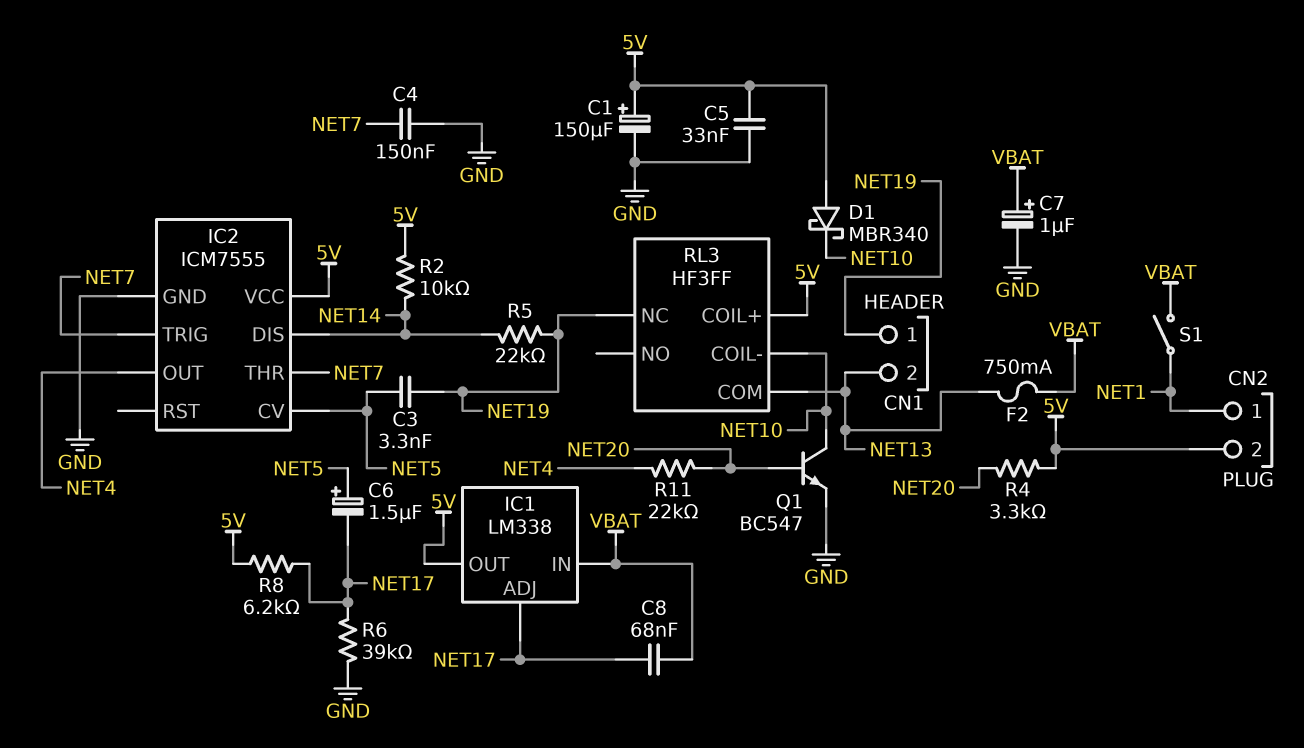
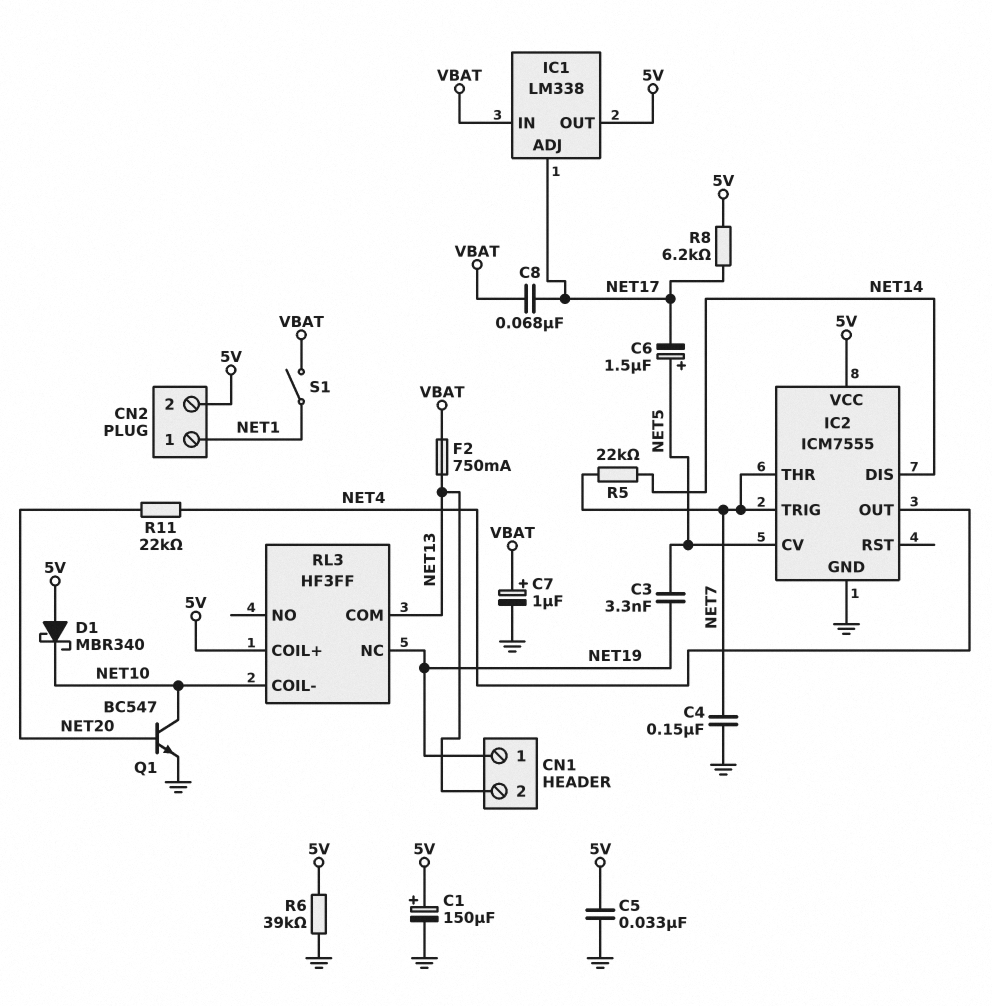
R2: 10k (5V, NET14) -> none
R4: 3.3k (5V, NET20) -> none
R5: 22k (NET14, NET19) -> 22k (NET7, NET14)
R6: 39k (GND, NET17) -> 39k (5V, GND)

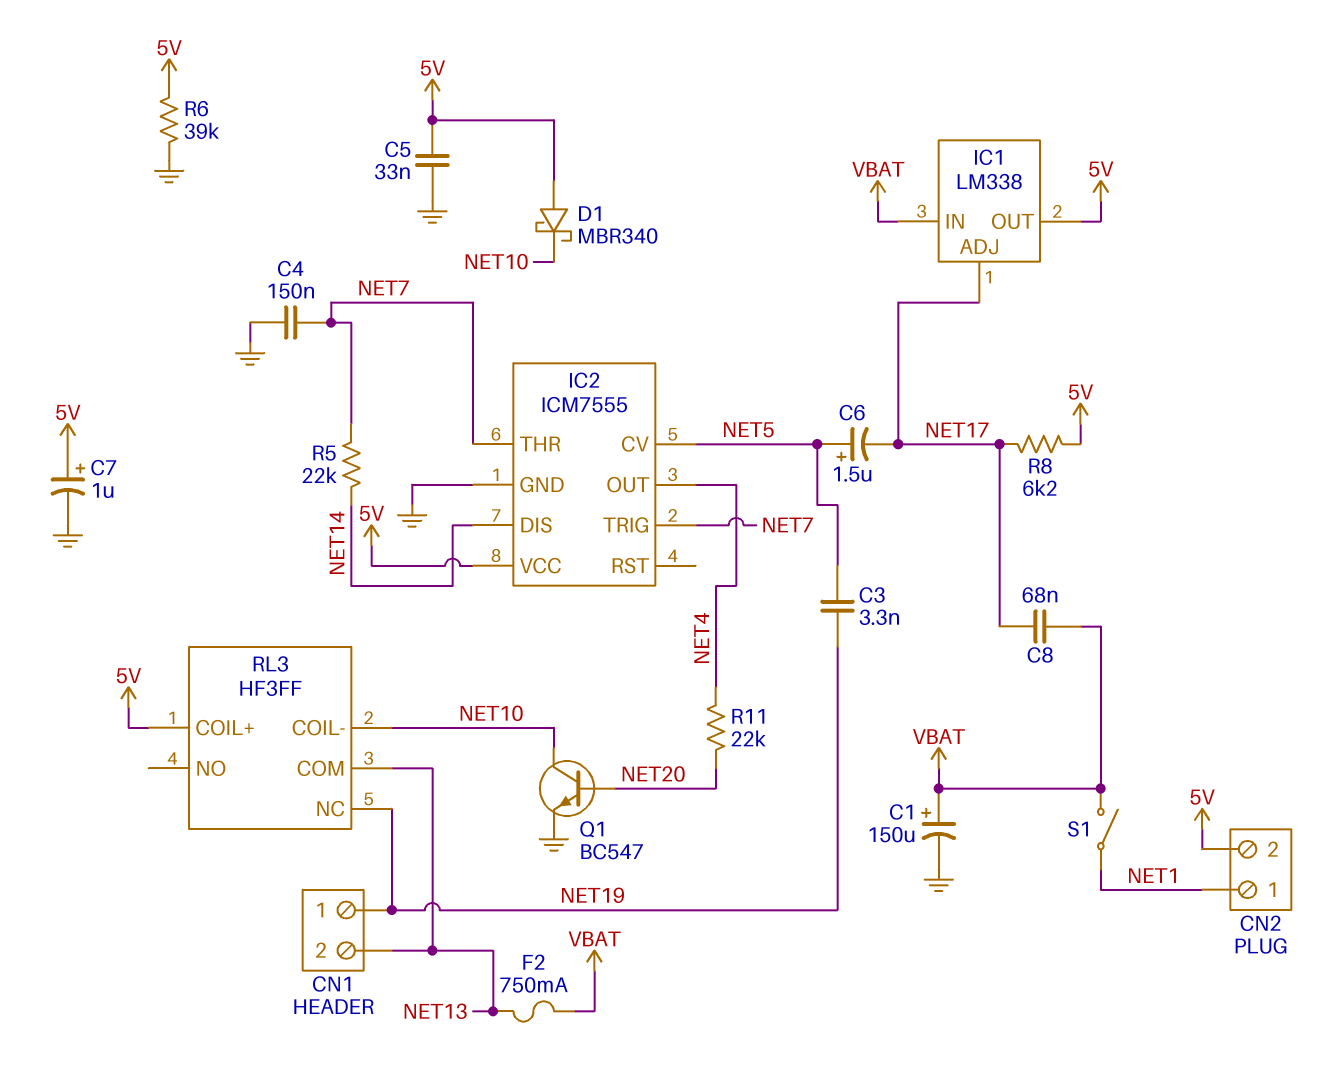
C1: 150uF (plus 5V, minus GND) -> 150uF (plus VBAT, minus GND)
C7: 1uF (plus VBAT, minus GND) -> 1uF (plus 5V, minus GND)

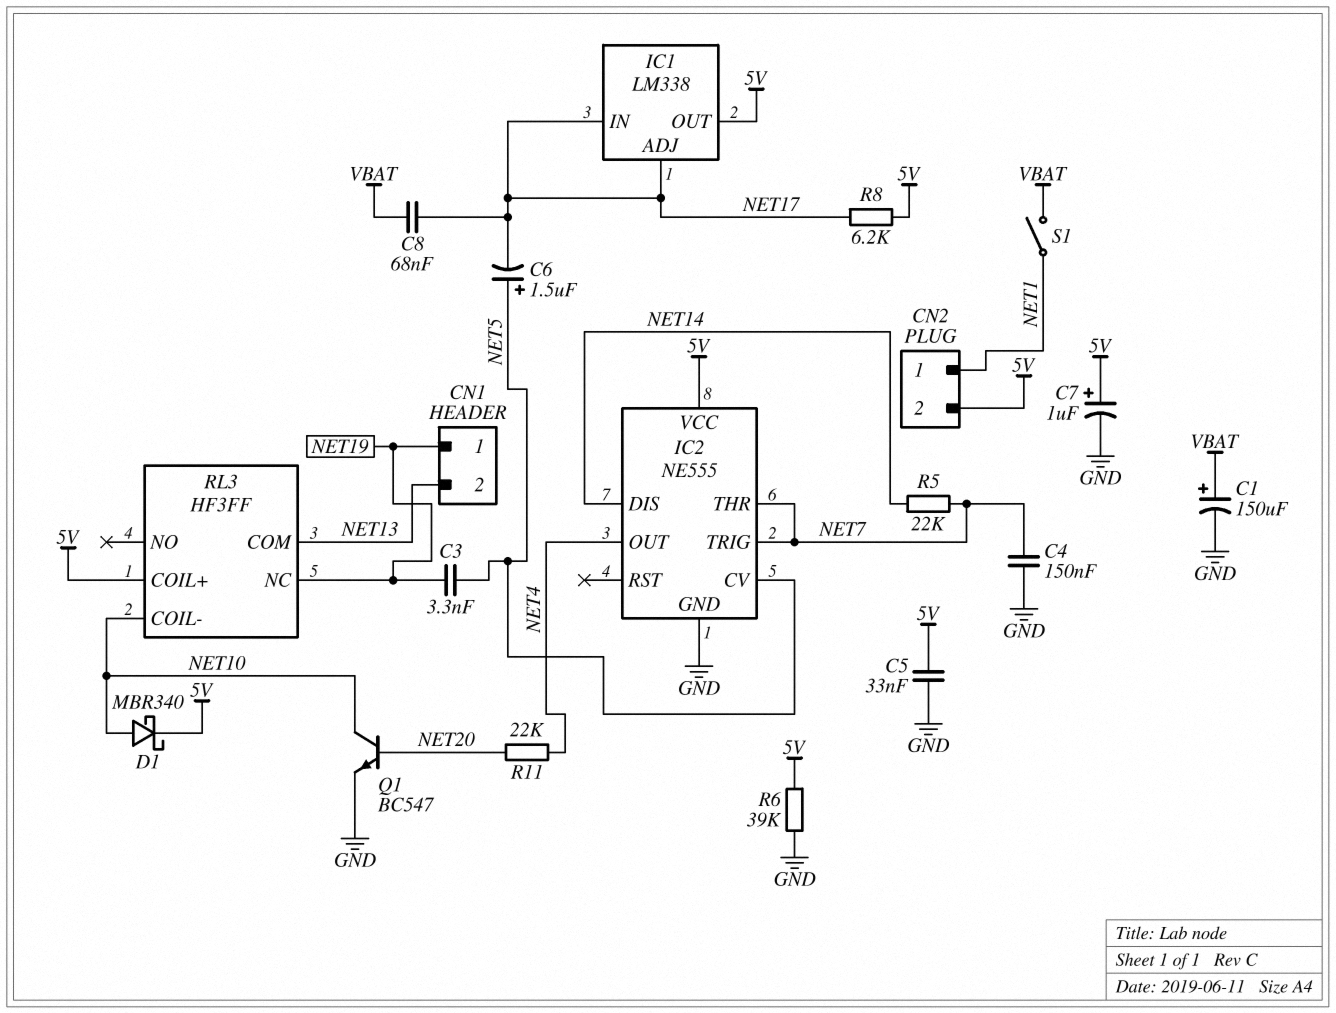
D1: schottky MBR340 (A 5V, K NET10) -> schottky MBR340 (A NET10, K 5V)
F2: 750mA (NET13, VBAT) -> none
IC1 pin IN: VBAT -> NET17
IC2: ICM7555 -> NE555

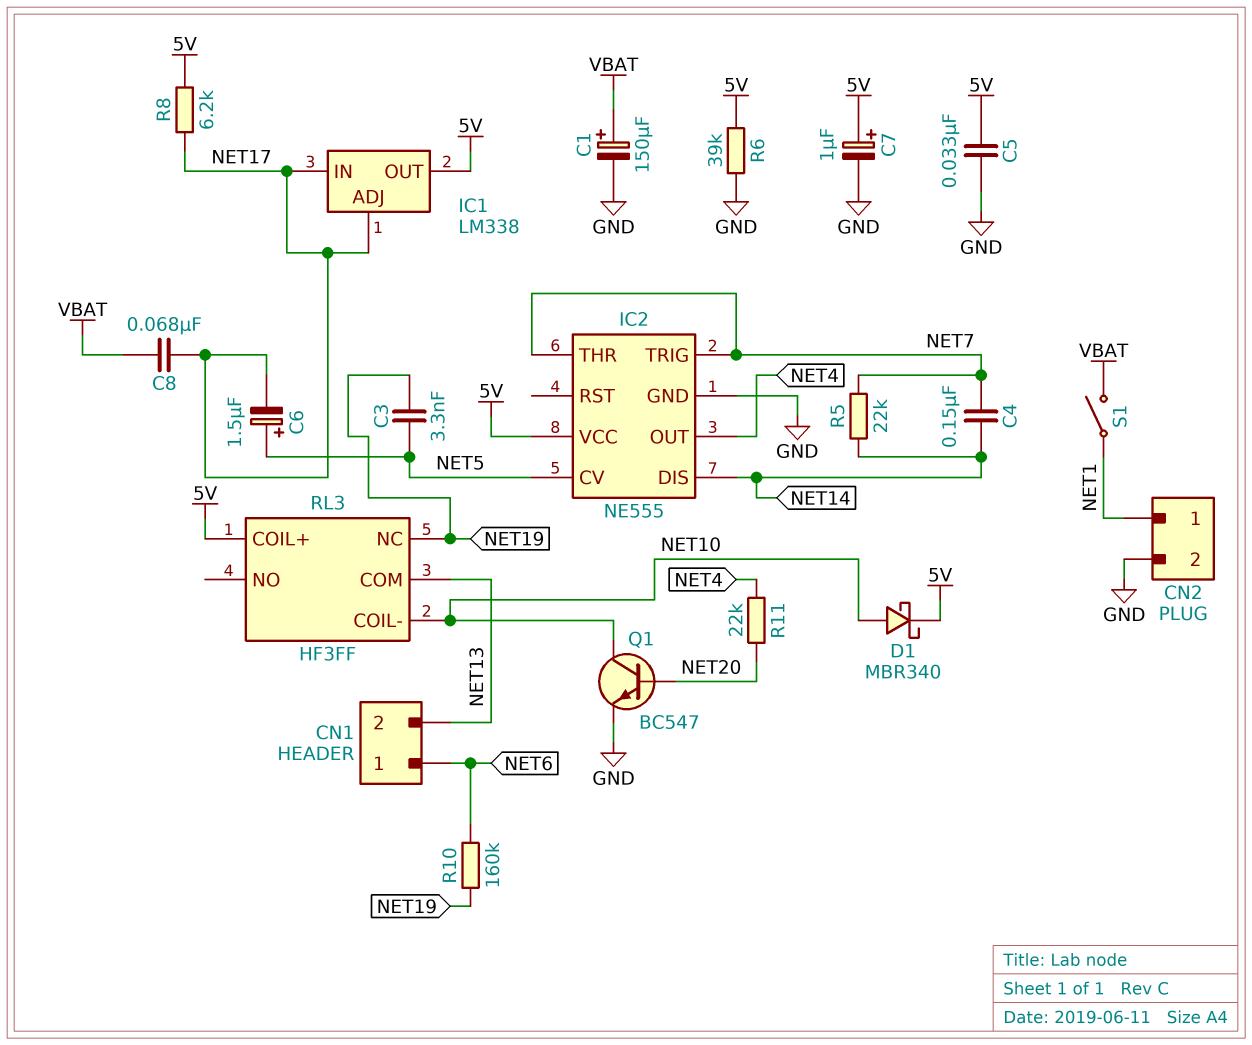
C4: 150nF (GND, NET7) -> 150nF (NET7, NET14)
CN1 pin 1: NET19 -> NET6
CN2 pin 2: 5V -> GND
R10: none -> 160k (NET6, NET19)

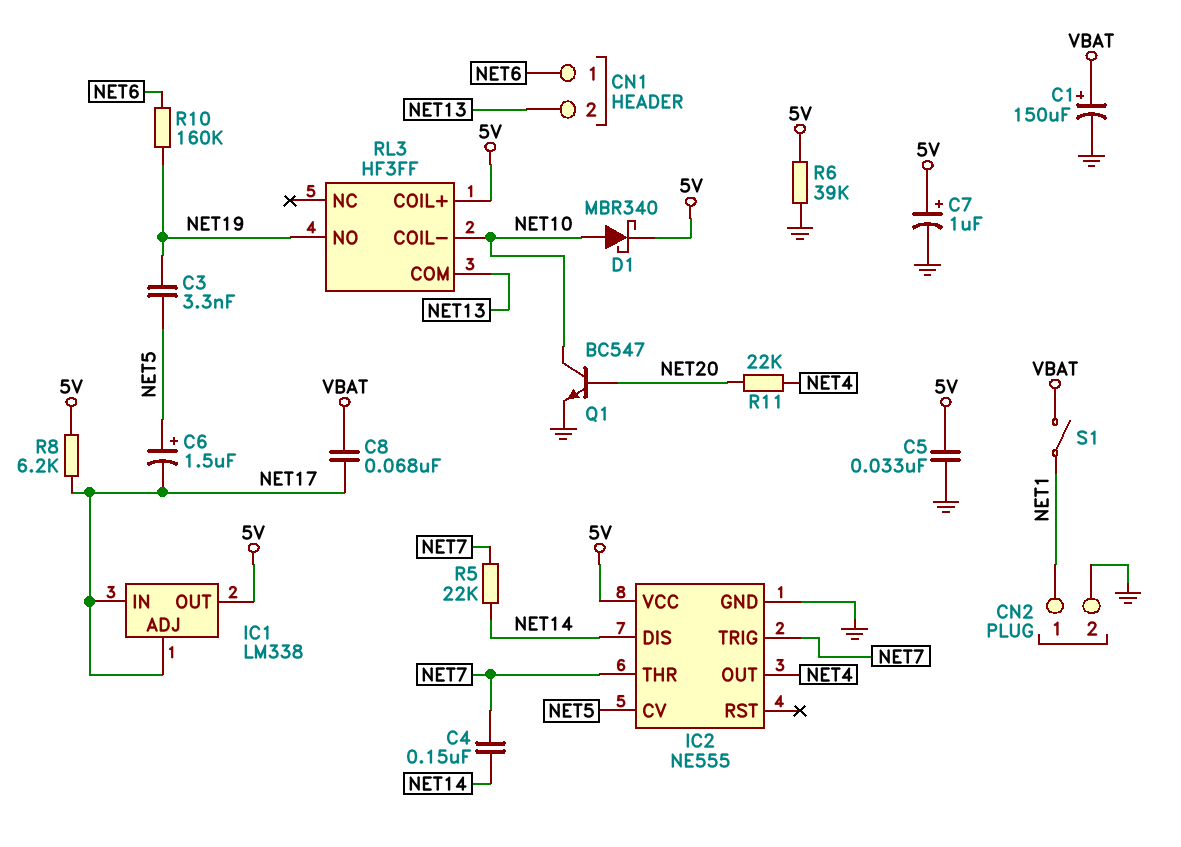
RL3 pin NC: NET19 -> none
RL3 pin NO: none -> NET19

